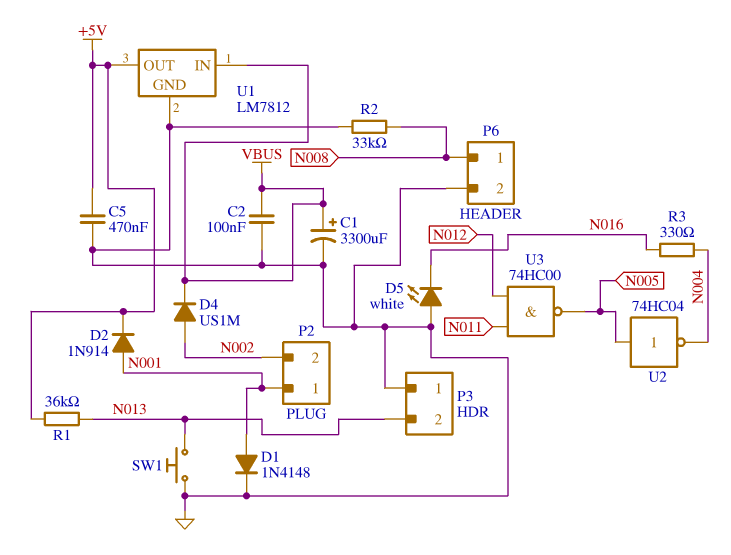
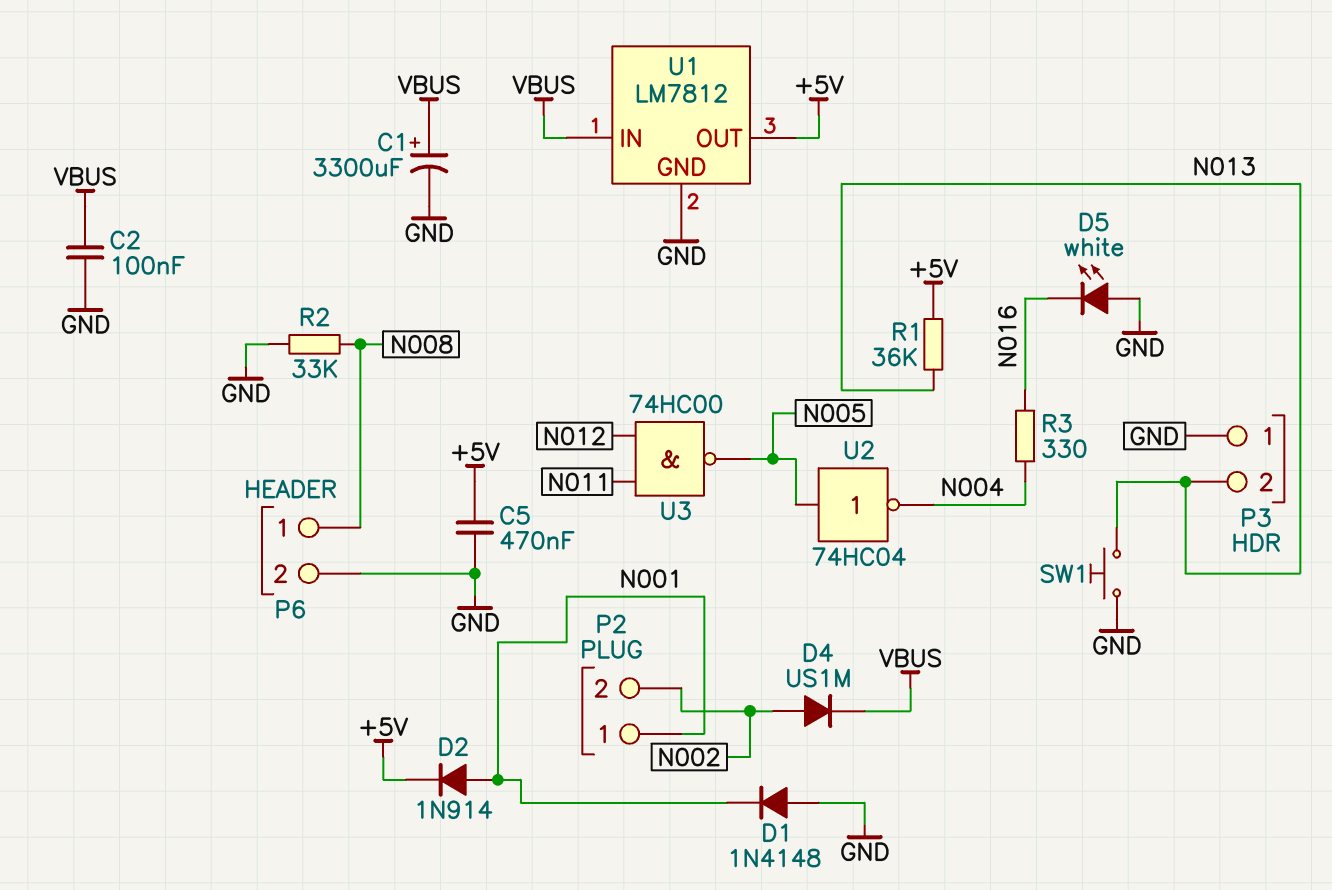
D1: diode 1N4148 (A N001, K GND) -> diode 1N4148 (A GND, K N001)

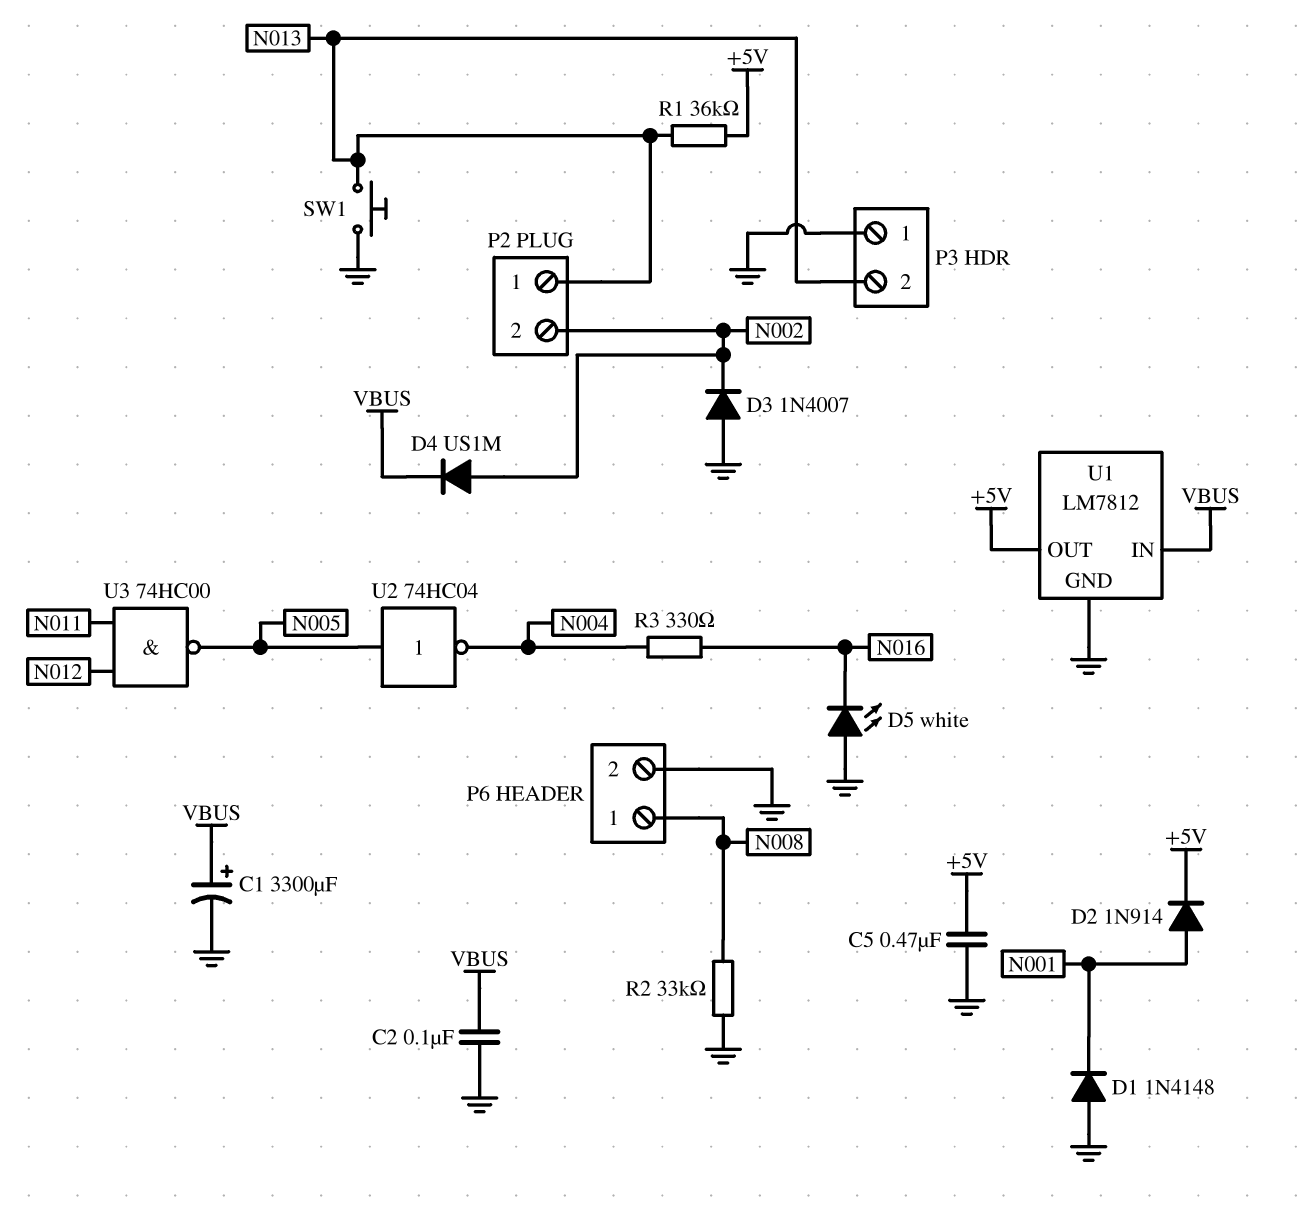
D3: none -> diode 1N4007 (A GND, K N002)
P2 pin 1: N001 -> N013

